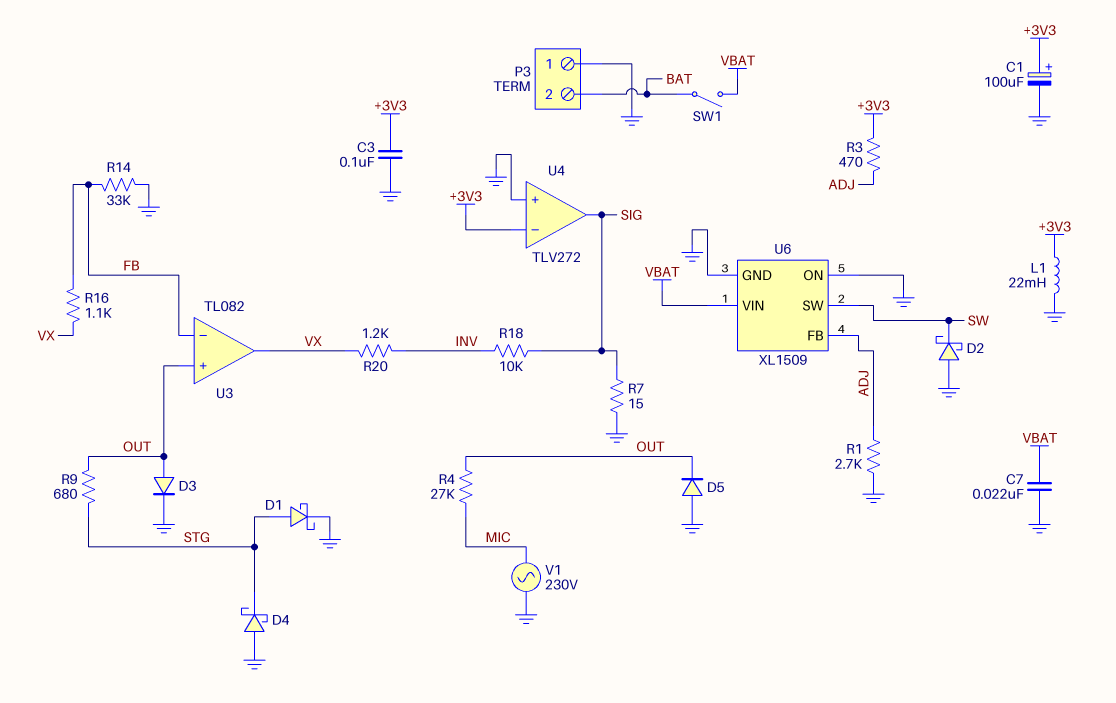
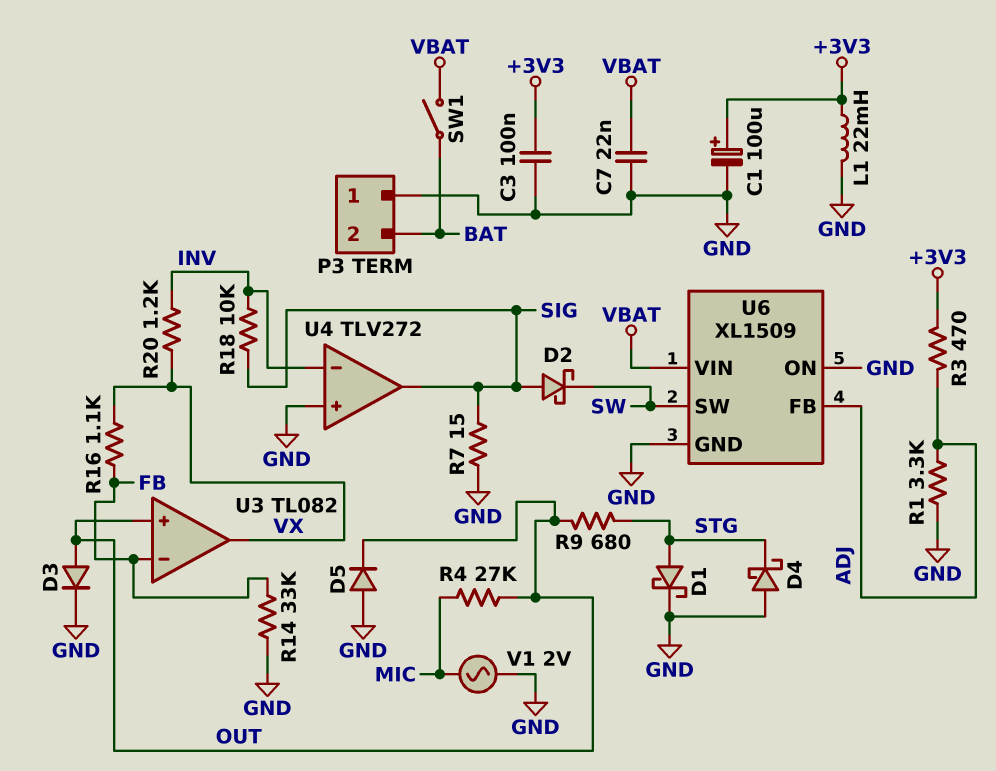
D2: schottky (A GND, K SW) -> schottky (A SIG, K SW)
R1: 2.7k (ADJ, GND) -> 3.3k (ADJ, GND)
U4 pin in-: +3V3 -> INV
V1: AC 230V (GND, MIC) -> AC 2V (GND, MIC)

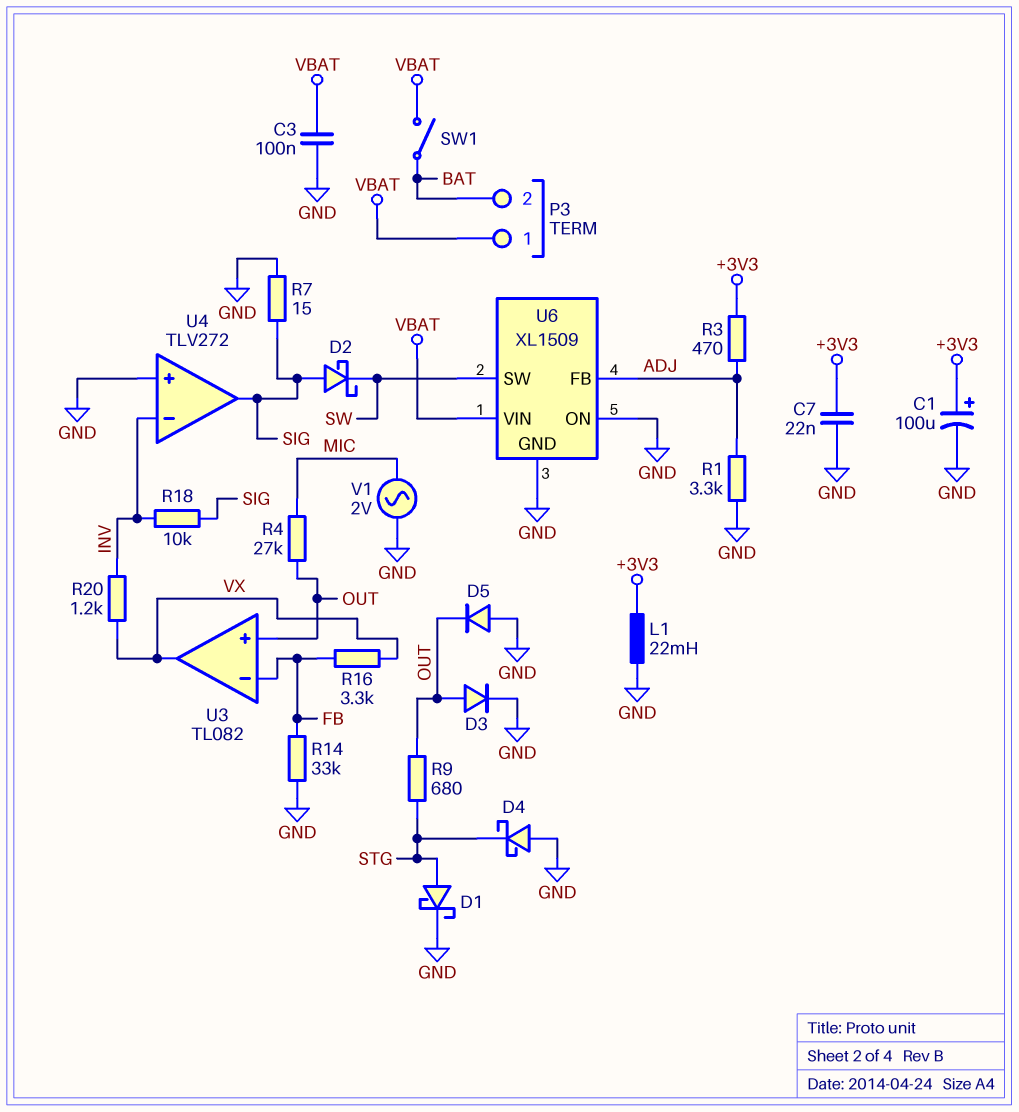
C3: 100nF (+3V3, GND) -> 100nF (GND, VBAT)
C7: 22nF (GND, VBAT) -> 22nF (+3V3, GND)
P3 pin 1: GND -> VBAT
R16: 1.1k (FB, VX) -> 3.3k (FB, VX)

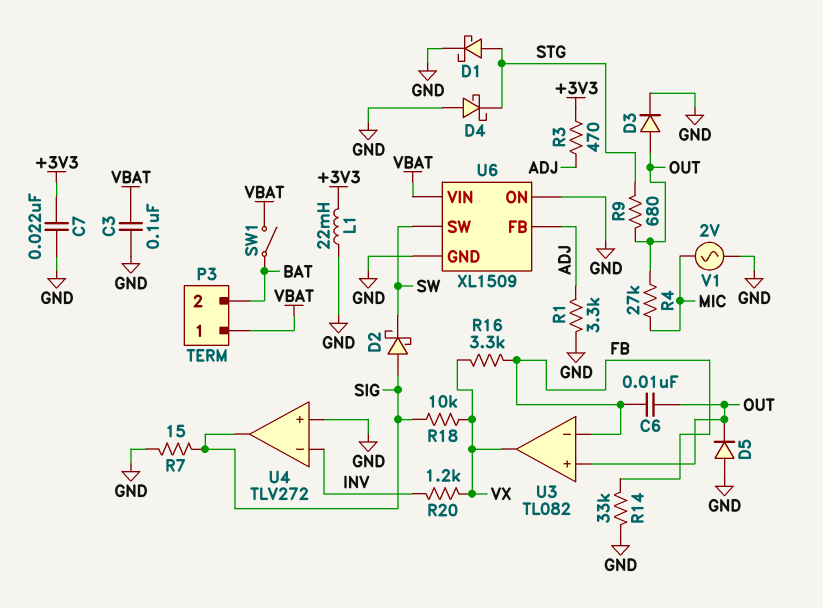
C1: 100uF (plus +3V3, minus GND) -> none
C6: none -> 10nF (FB, OUT)
R18: 10k (INV, SIG) -> 10k (SIG, VX)

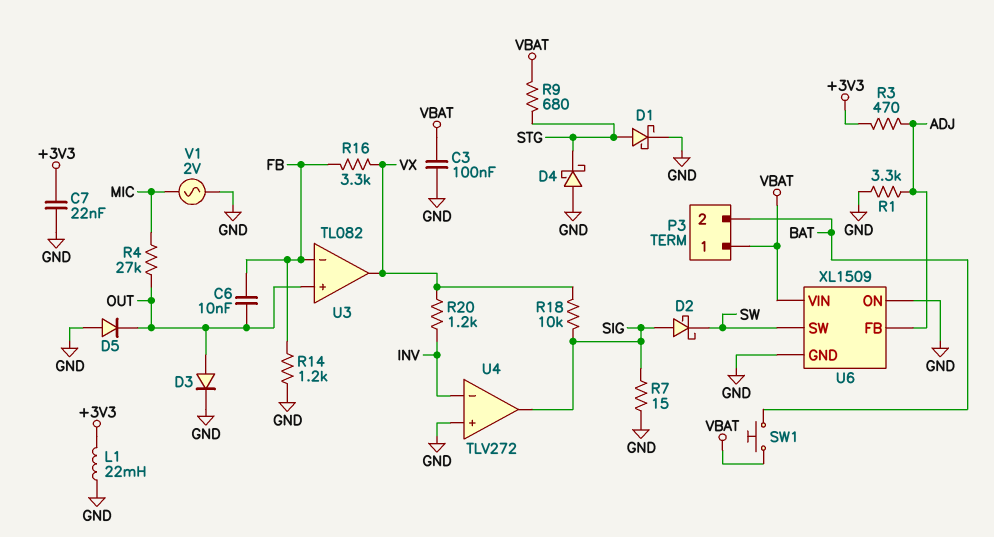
R9: 680 (OUT, STG) -> 680 (STG, VBAT)
R14: 33k (FB, GND) -> 1.2k (FB, GND)
SW1: switch (BAT, VBAT) -> button (BAT, VBAT)

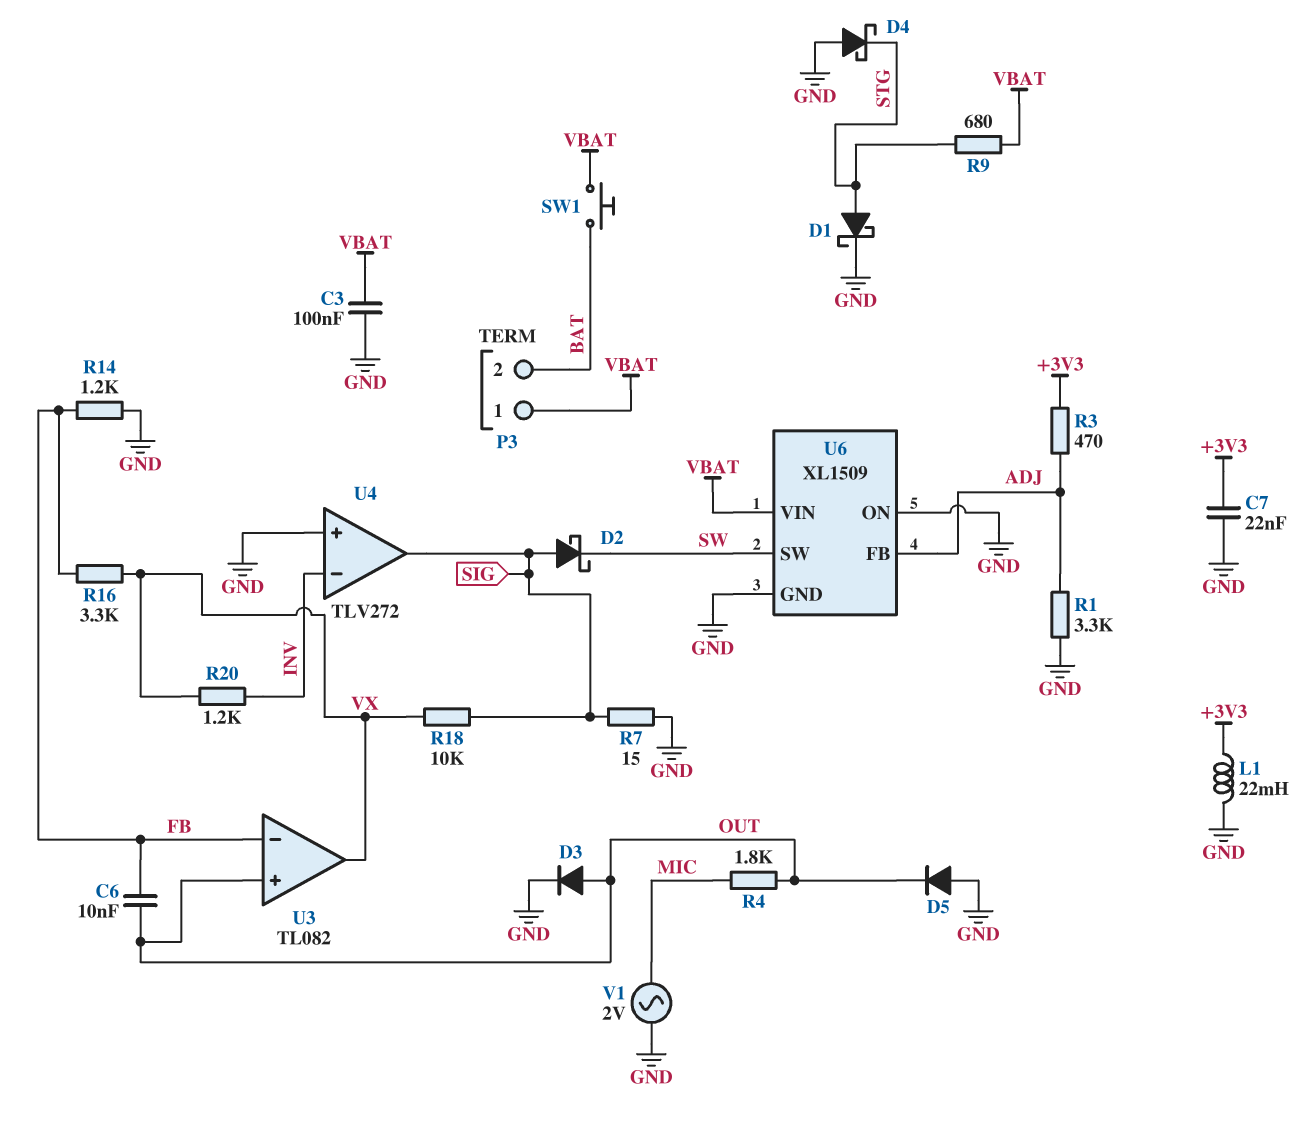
R4: 27k (MIC, OUT) -> 1.8k (MIC, OUT)

